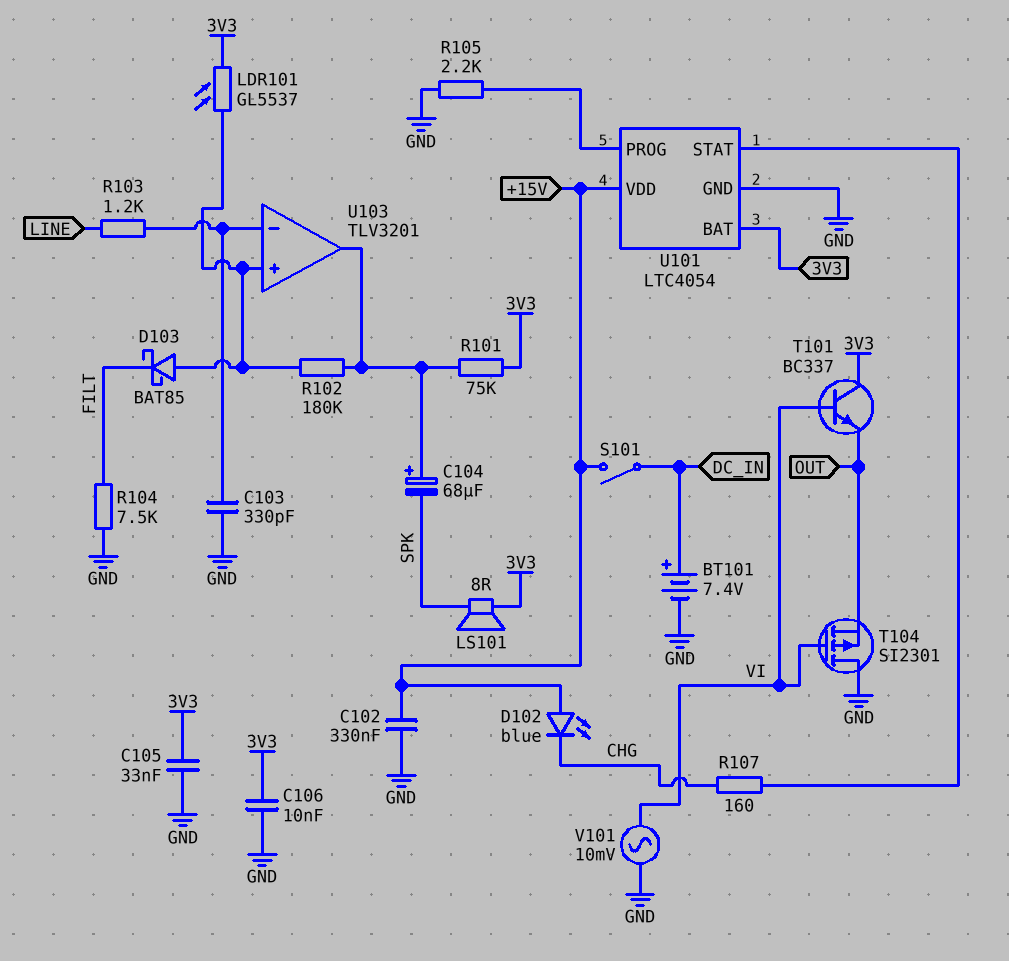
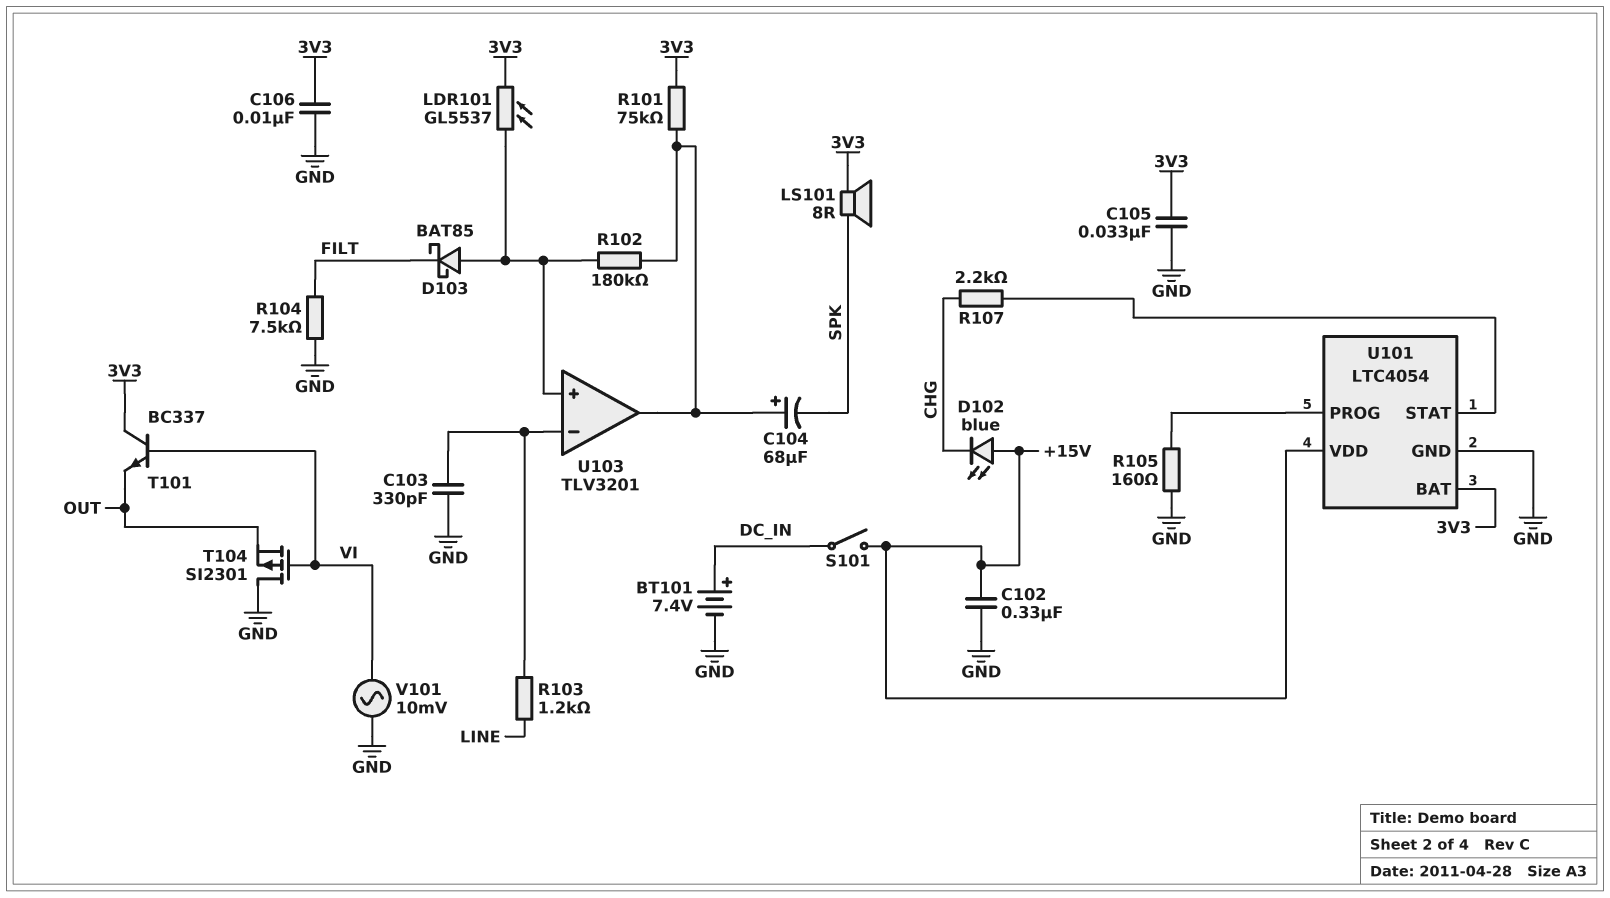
R105: 2.2k (GND, U101/PROG) -> 160 (GND, U101/PROG)
R107: 160 (CHG, U101/STAT) -> 2.2k (CHG, U101/STAT)

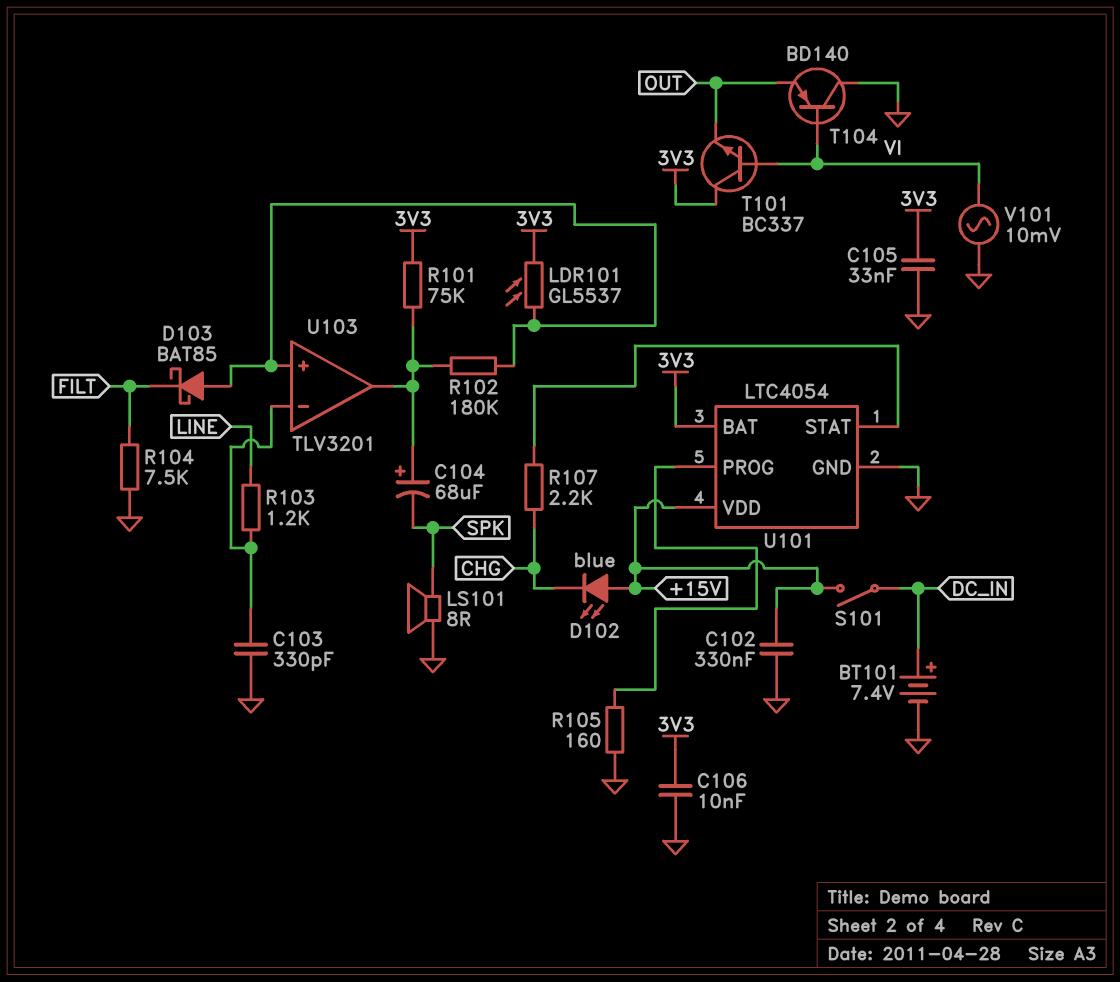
LS101: speaker 8R (3V3, SPK) -> speaker 8R (GND, SPK)
T104: PMOS SI2301 (G VI, D GND, S OUT) -> PNP BD140 (B VI, C GND, E OUT)

